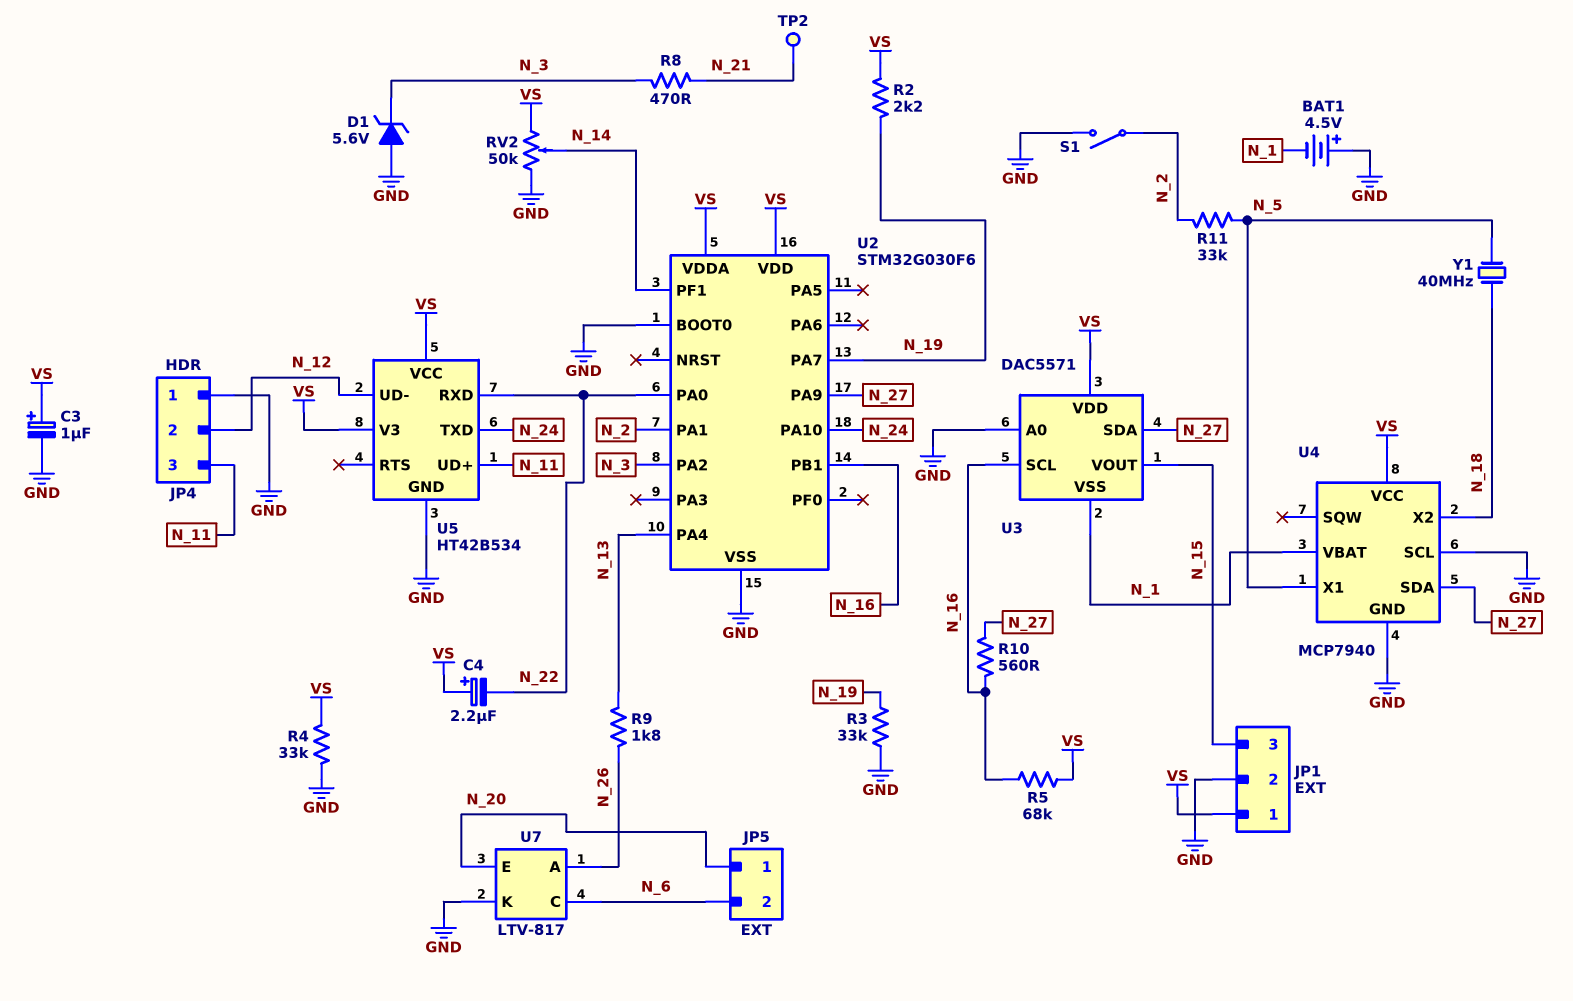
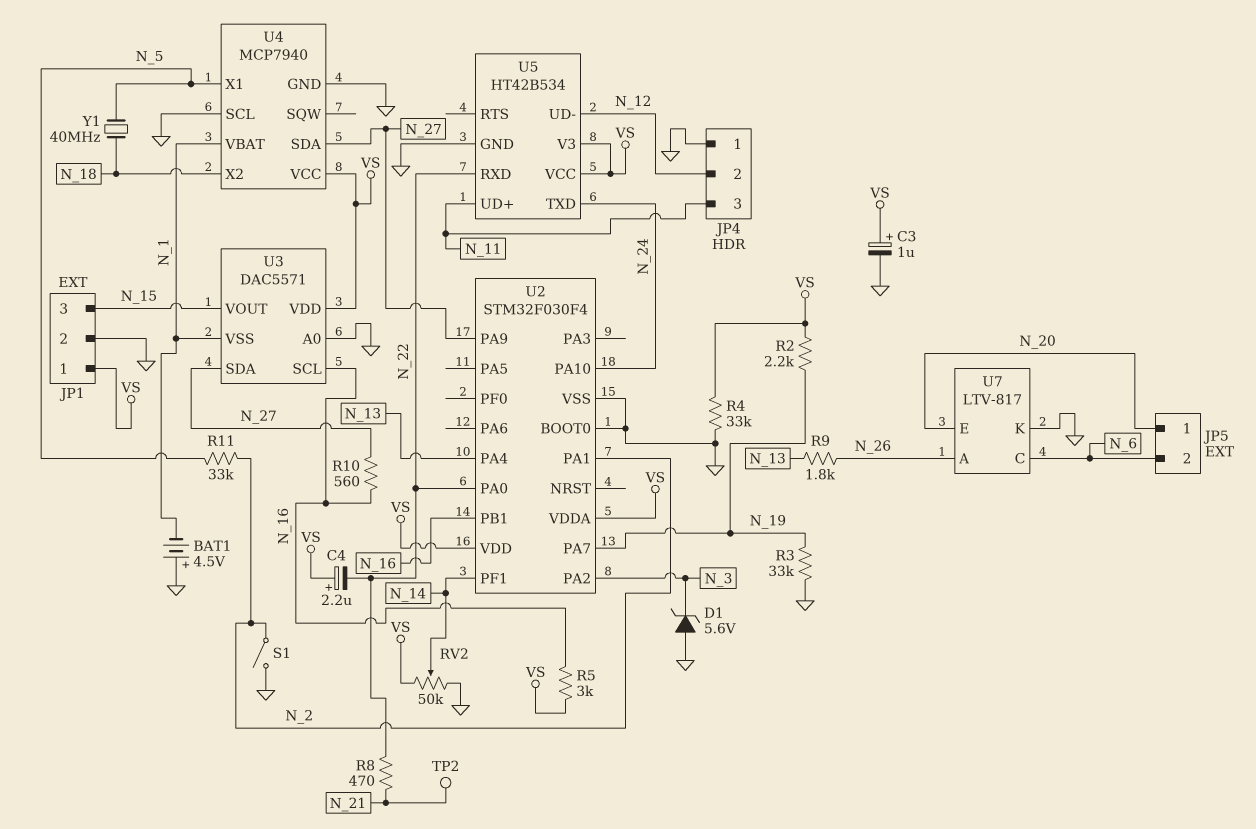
R5: 68k (N_16, VS) -> 3k (N_16, VS)
R8: 470 (N_3, N_21) -> 470 (N_21, N_22)
U2: STM32G030F6 -> STM32F030F4

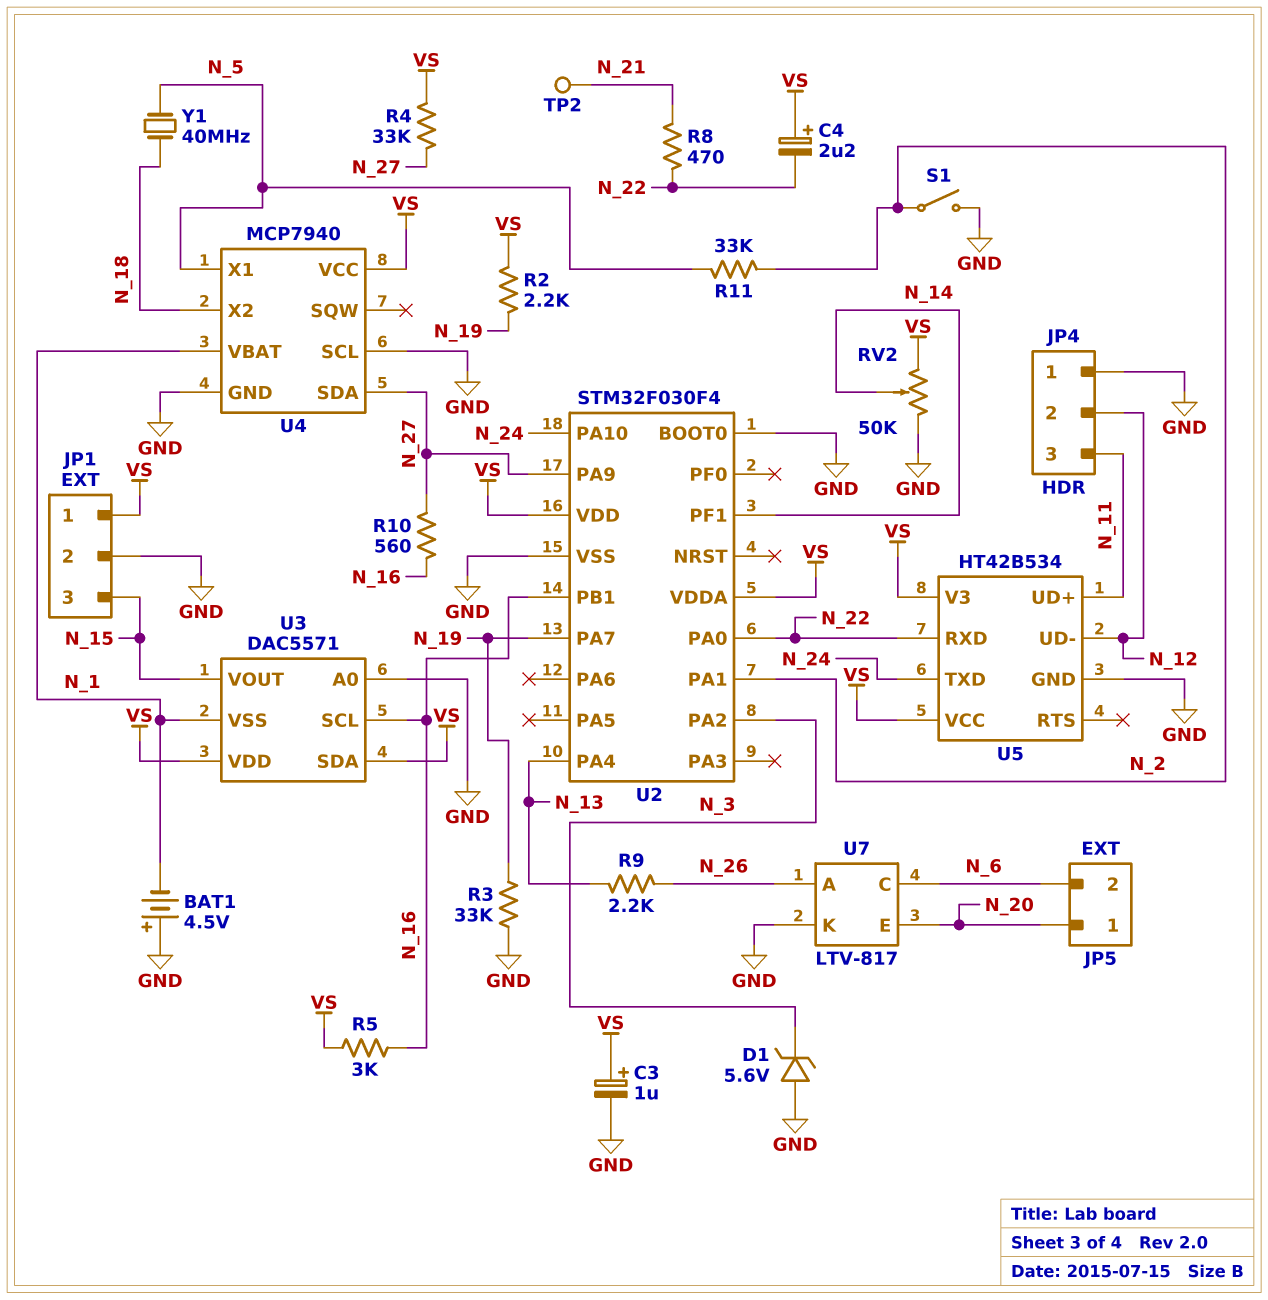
R4: 33k (GND, VS) -> 33k (N_27, VS)
R9: 1.8k (N_13, N_26) -> 2.2k (N_13, N_26)
U3 pin SDA: N_27 -> VS

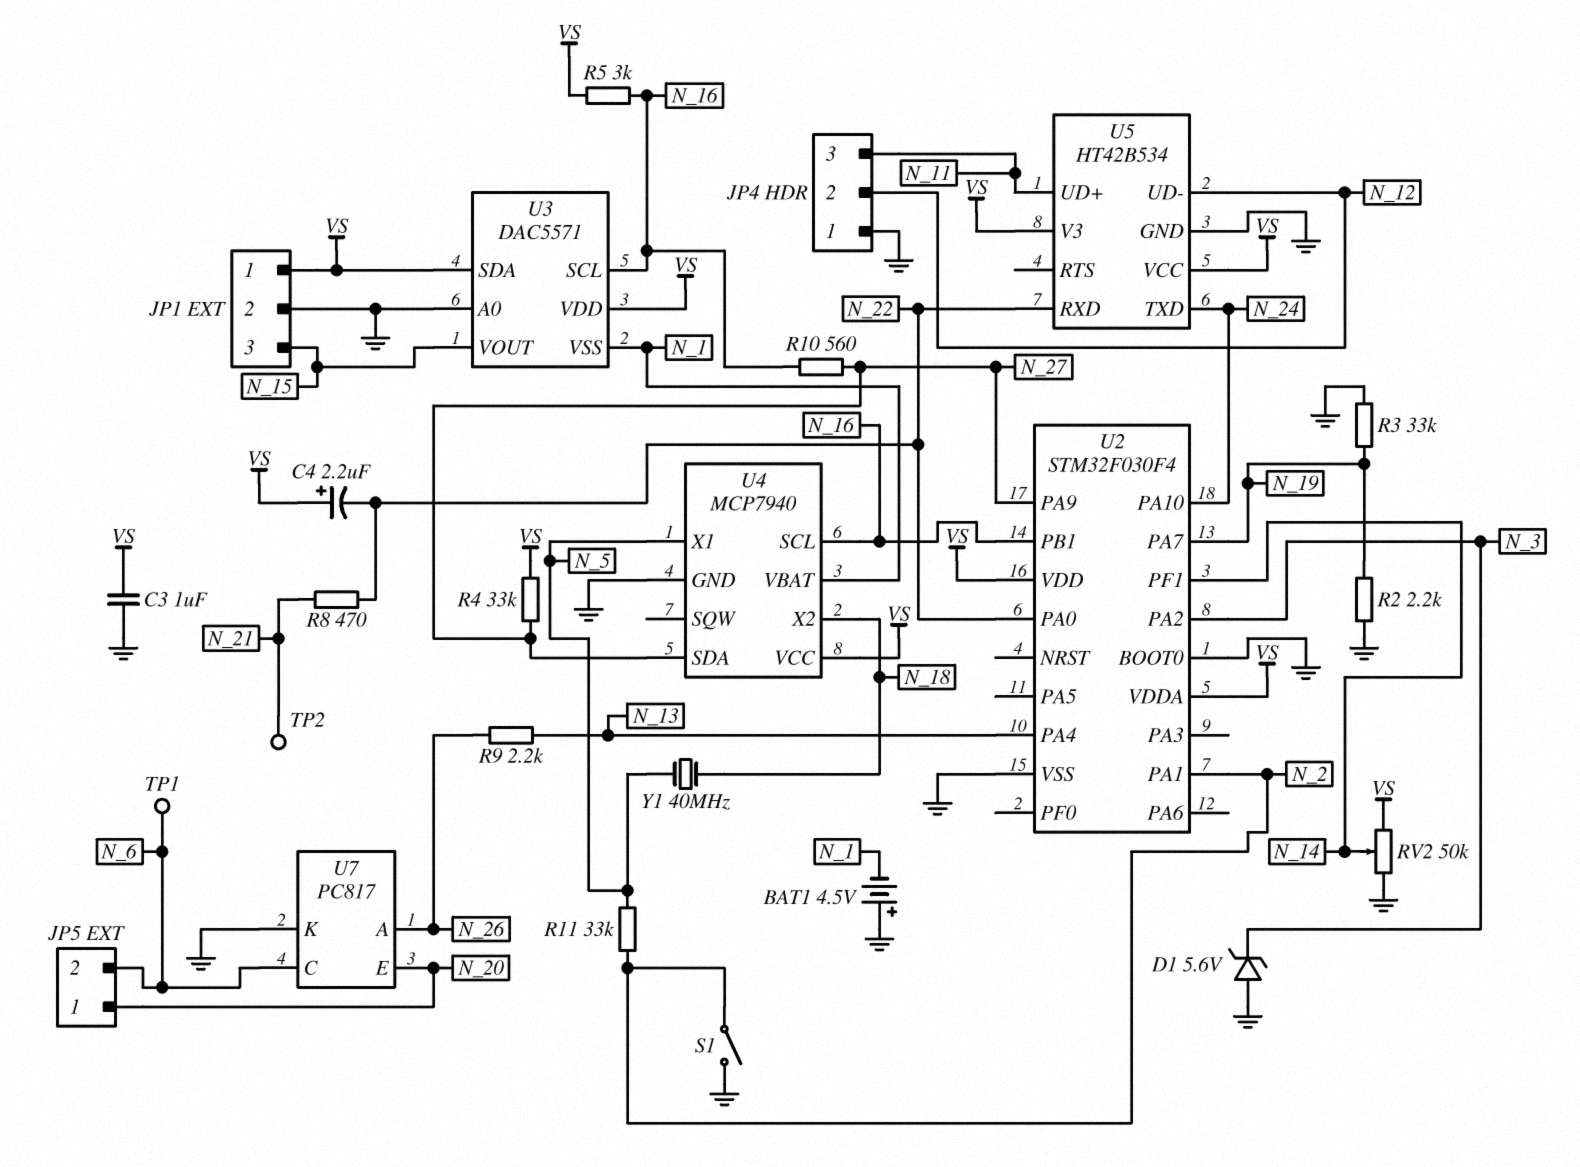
C3: 1uF (plus VS, minus GND) -> 1uF (GND, VS)
R2: 2.2k (N_19, VS) -> 2.2k (GND, N_19)
TP1: none -> test point (N_6)
U4 pin SCL: GND -> N_16
U7: LTV-817 -> PC817

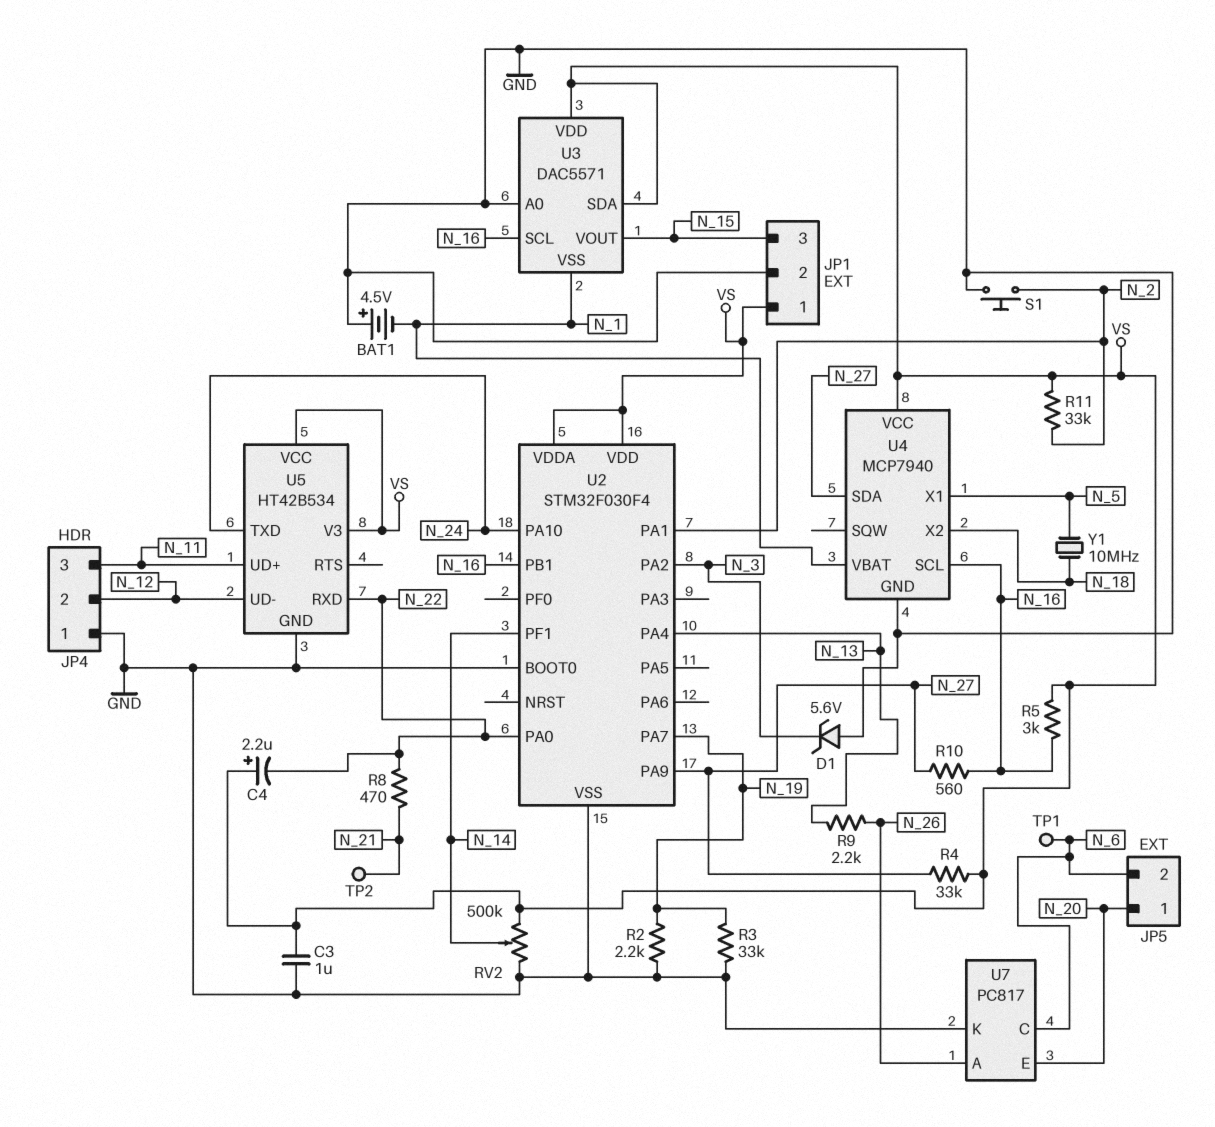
R11: 33k (N_2, N_5) -> 33k (N_2, VS)
RV2: 50k (GND, VS, wiper N_14) -> 500k (GND, VS, wiper N_14)
S1: switch (GND, N_2) -> button (GND, N_2)
Y1: 40MHz (N_5, N_18) -> 10MHz (N_5, N_18)

